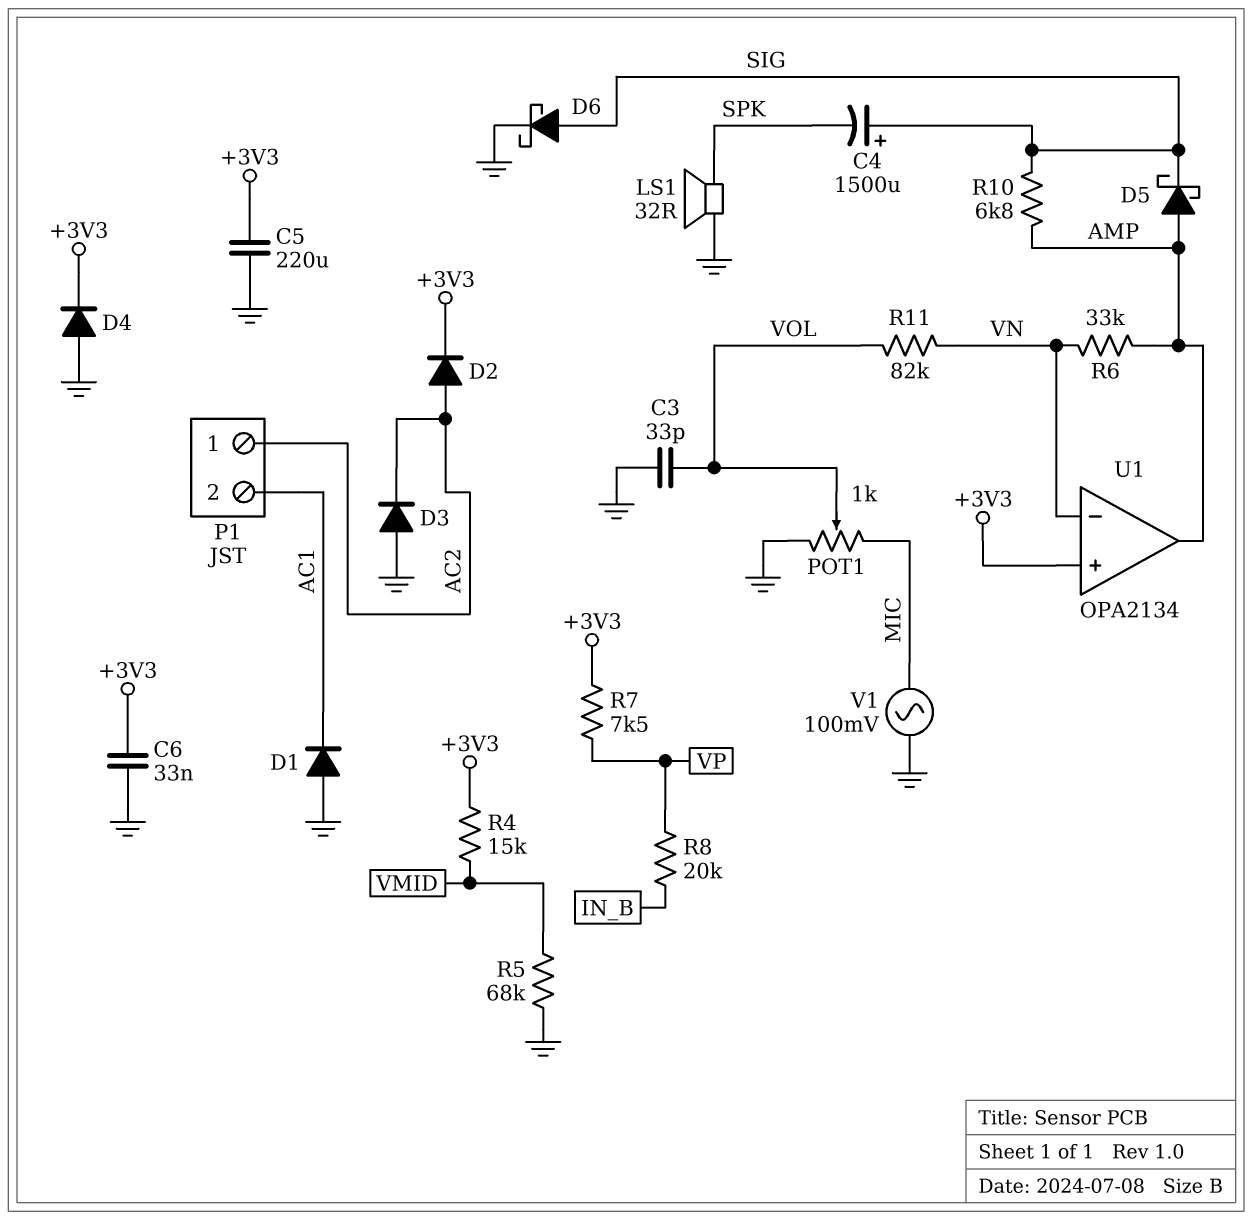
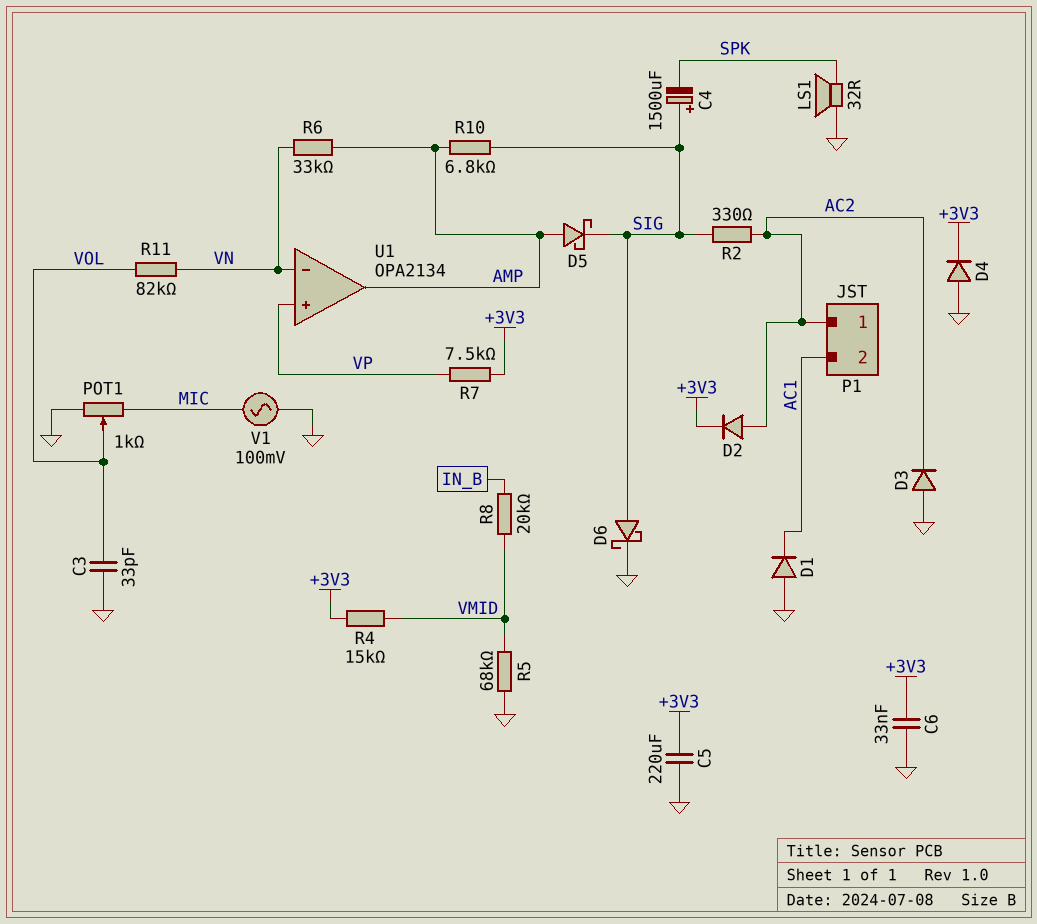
R2: none -> 330 (AC2, SIG)
R8: 20k (IN_B, VP) -> 20k (IN_B, VMID)
U1 pin in+: +3V3 -> VP

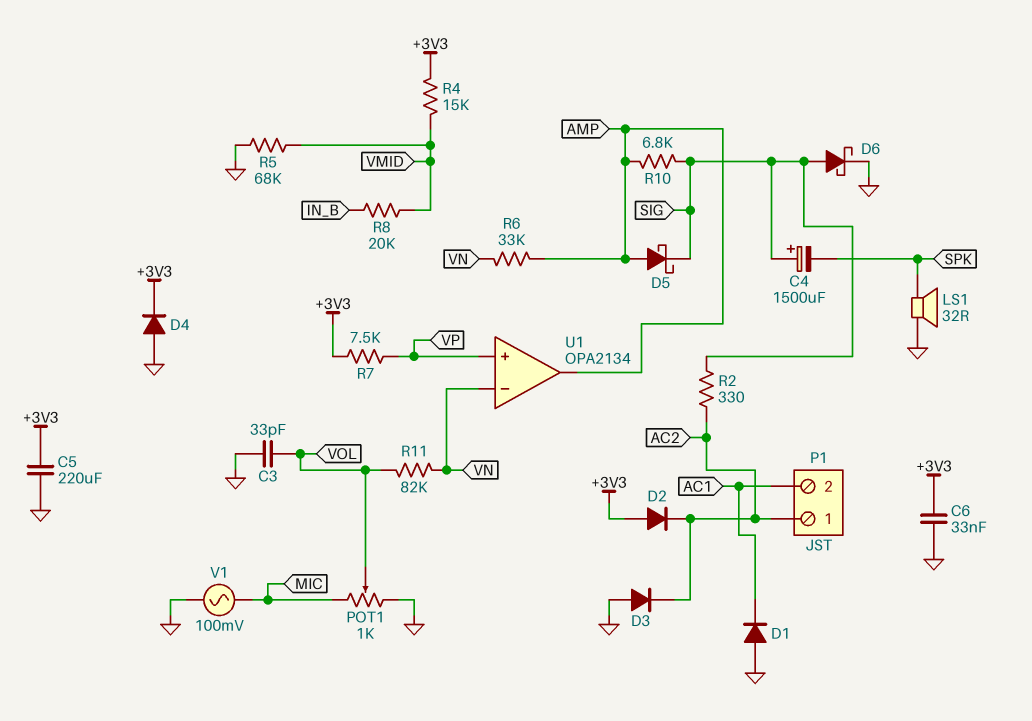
D2: diode (A AC2, K +3V3) -> diode (A +3V3, K AC2)

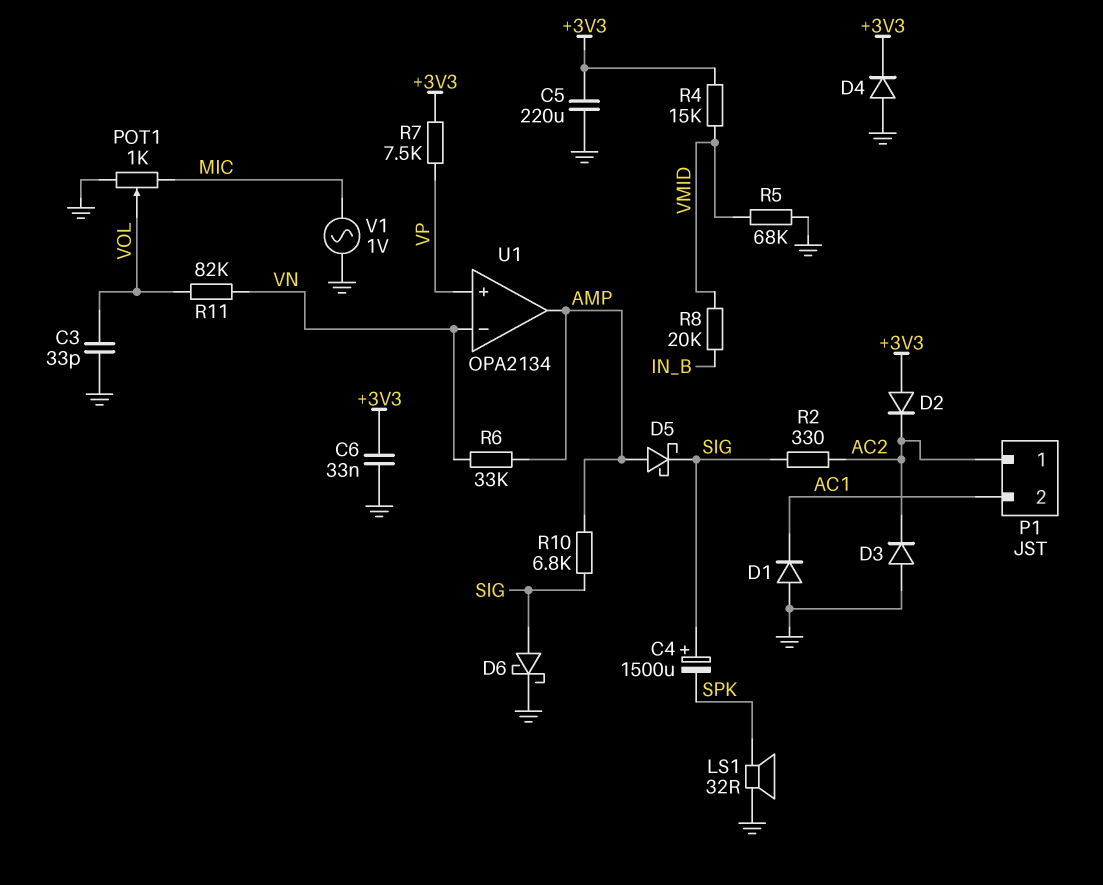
V1: AC 100mV (GND, MIC) -> AC 1V (GND, MIC)

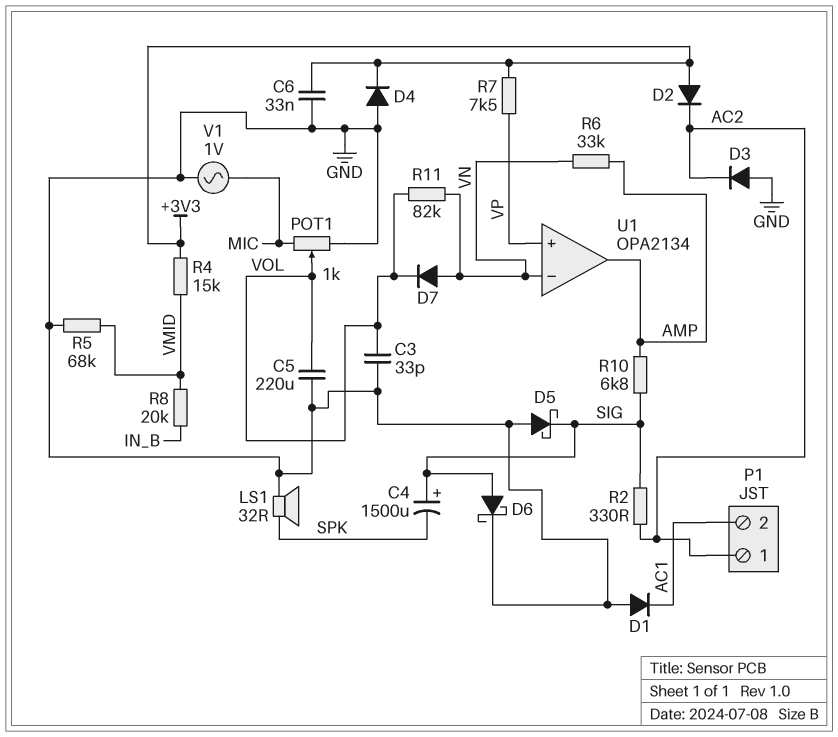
C5: 220uF (+3V3, GND) -> 220uF (GND, VOL)
D5: schottky (A AMP, K SIG) -> schottky (A GND, K SIG)
D7: none -> diode (A VN, K VOL)

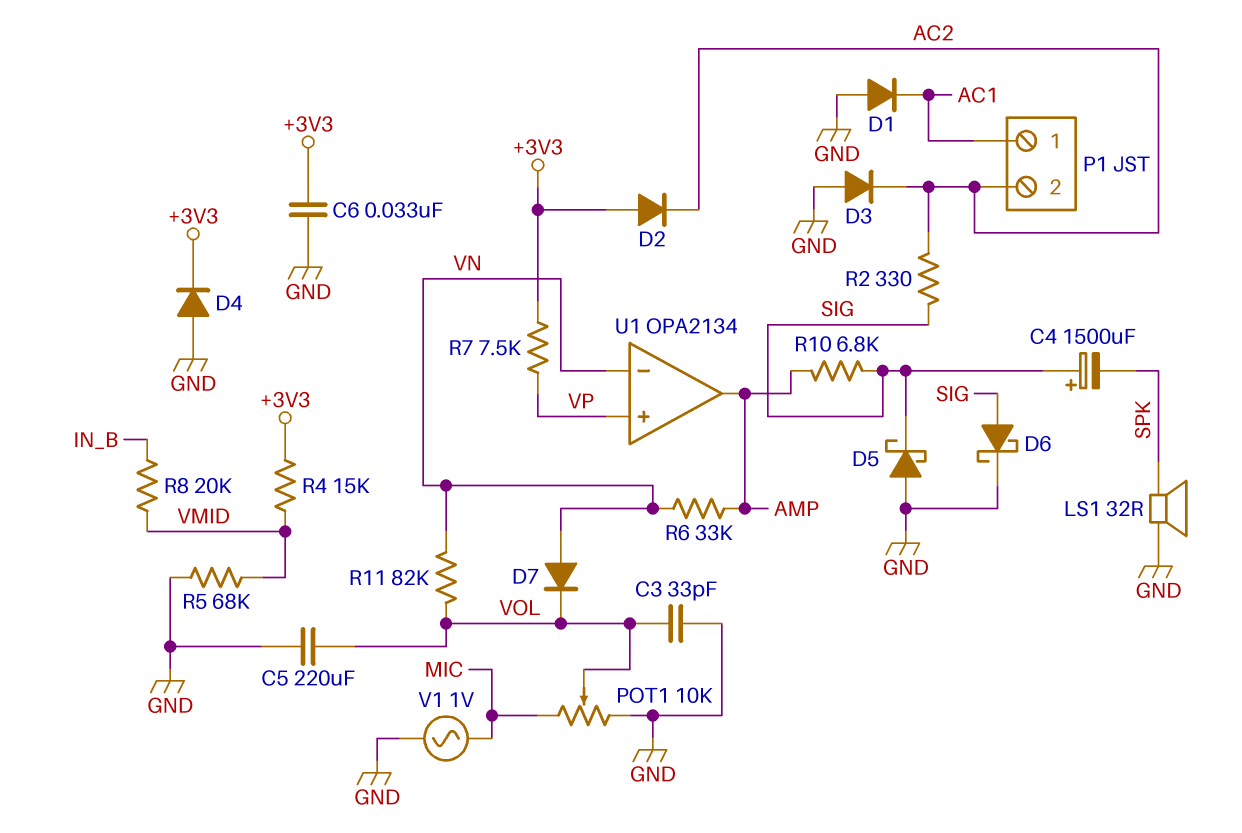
P1 pin 1: AC2 -> AC1
P1 pin 2: AC1 -> AC2
POT1: 1k (GND, MIC, wiper VOL) -> 10k (GND, MIC, wiper VOL)

